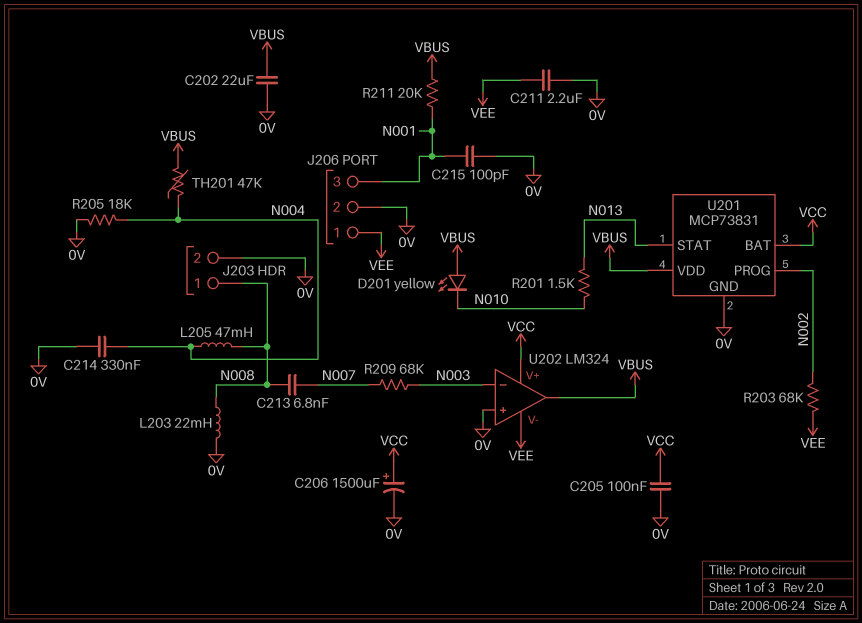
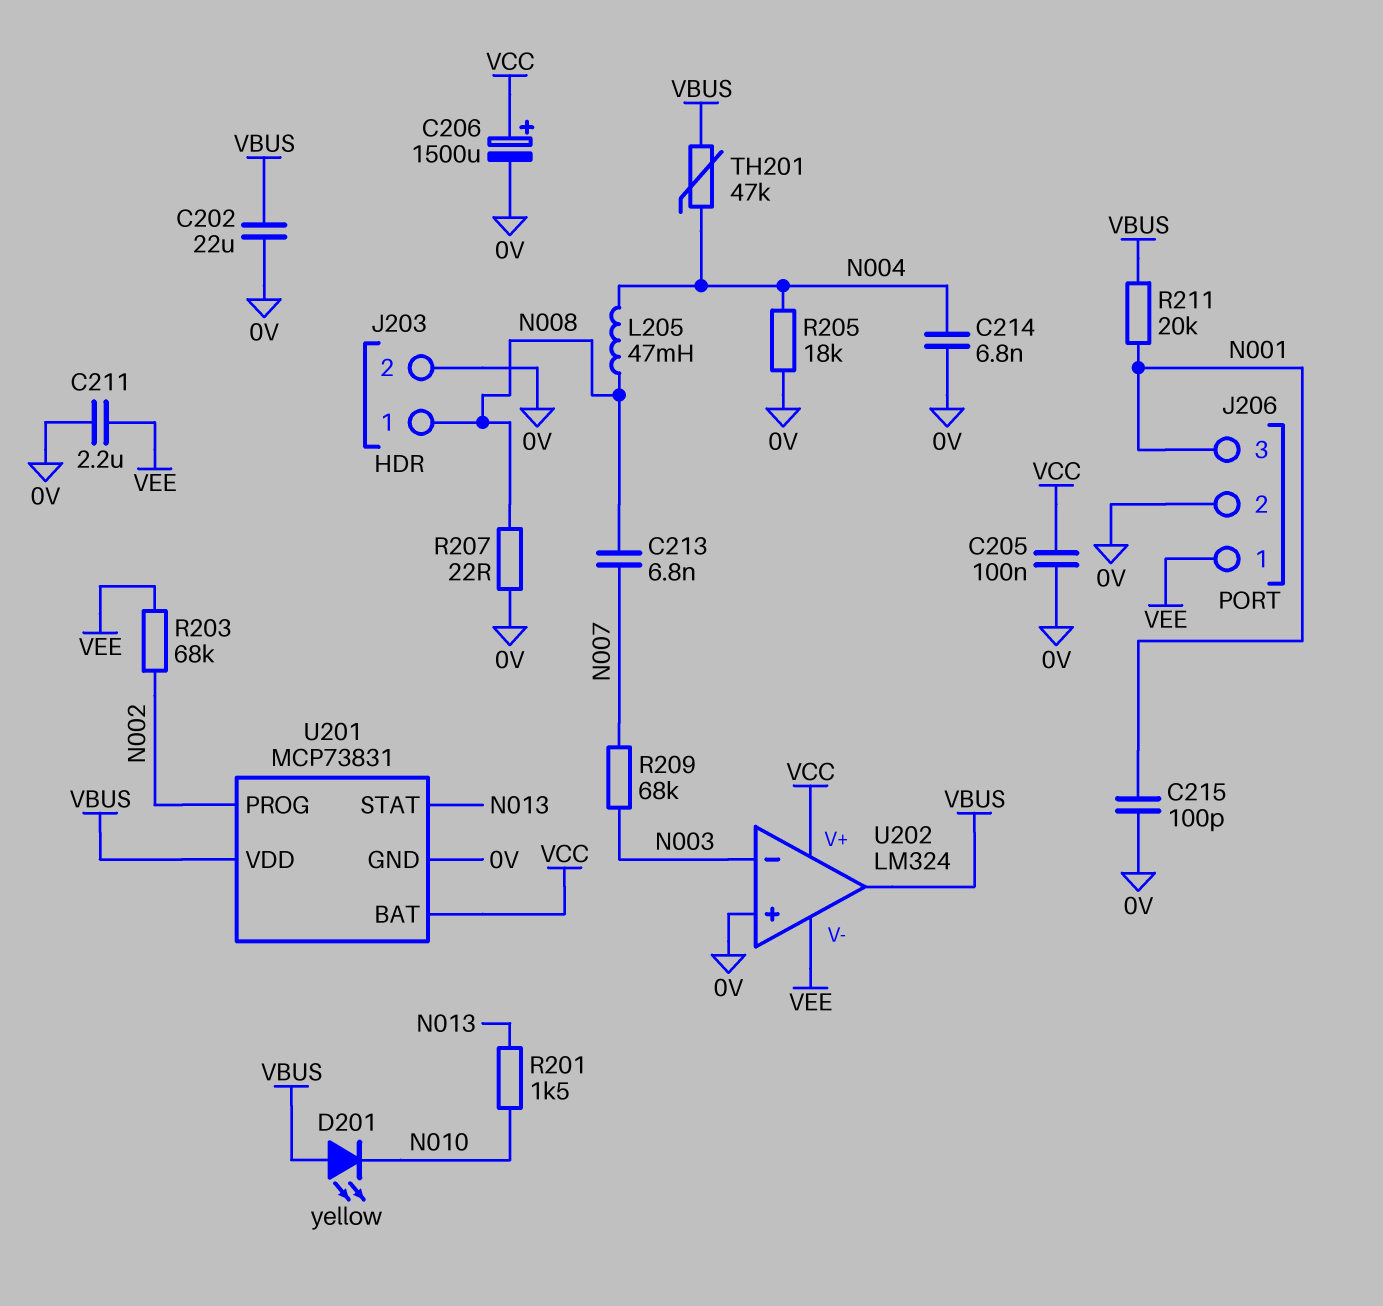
C214: 330nF (0V, N004) -> 6.8nF (0V, N004)
L203: 22mH (0V, N008) -> none
R207: none -> 22 (0V, N008)

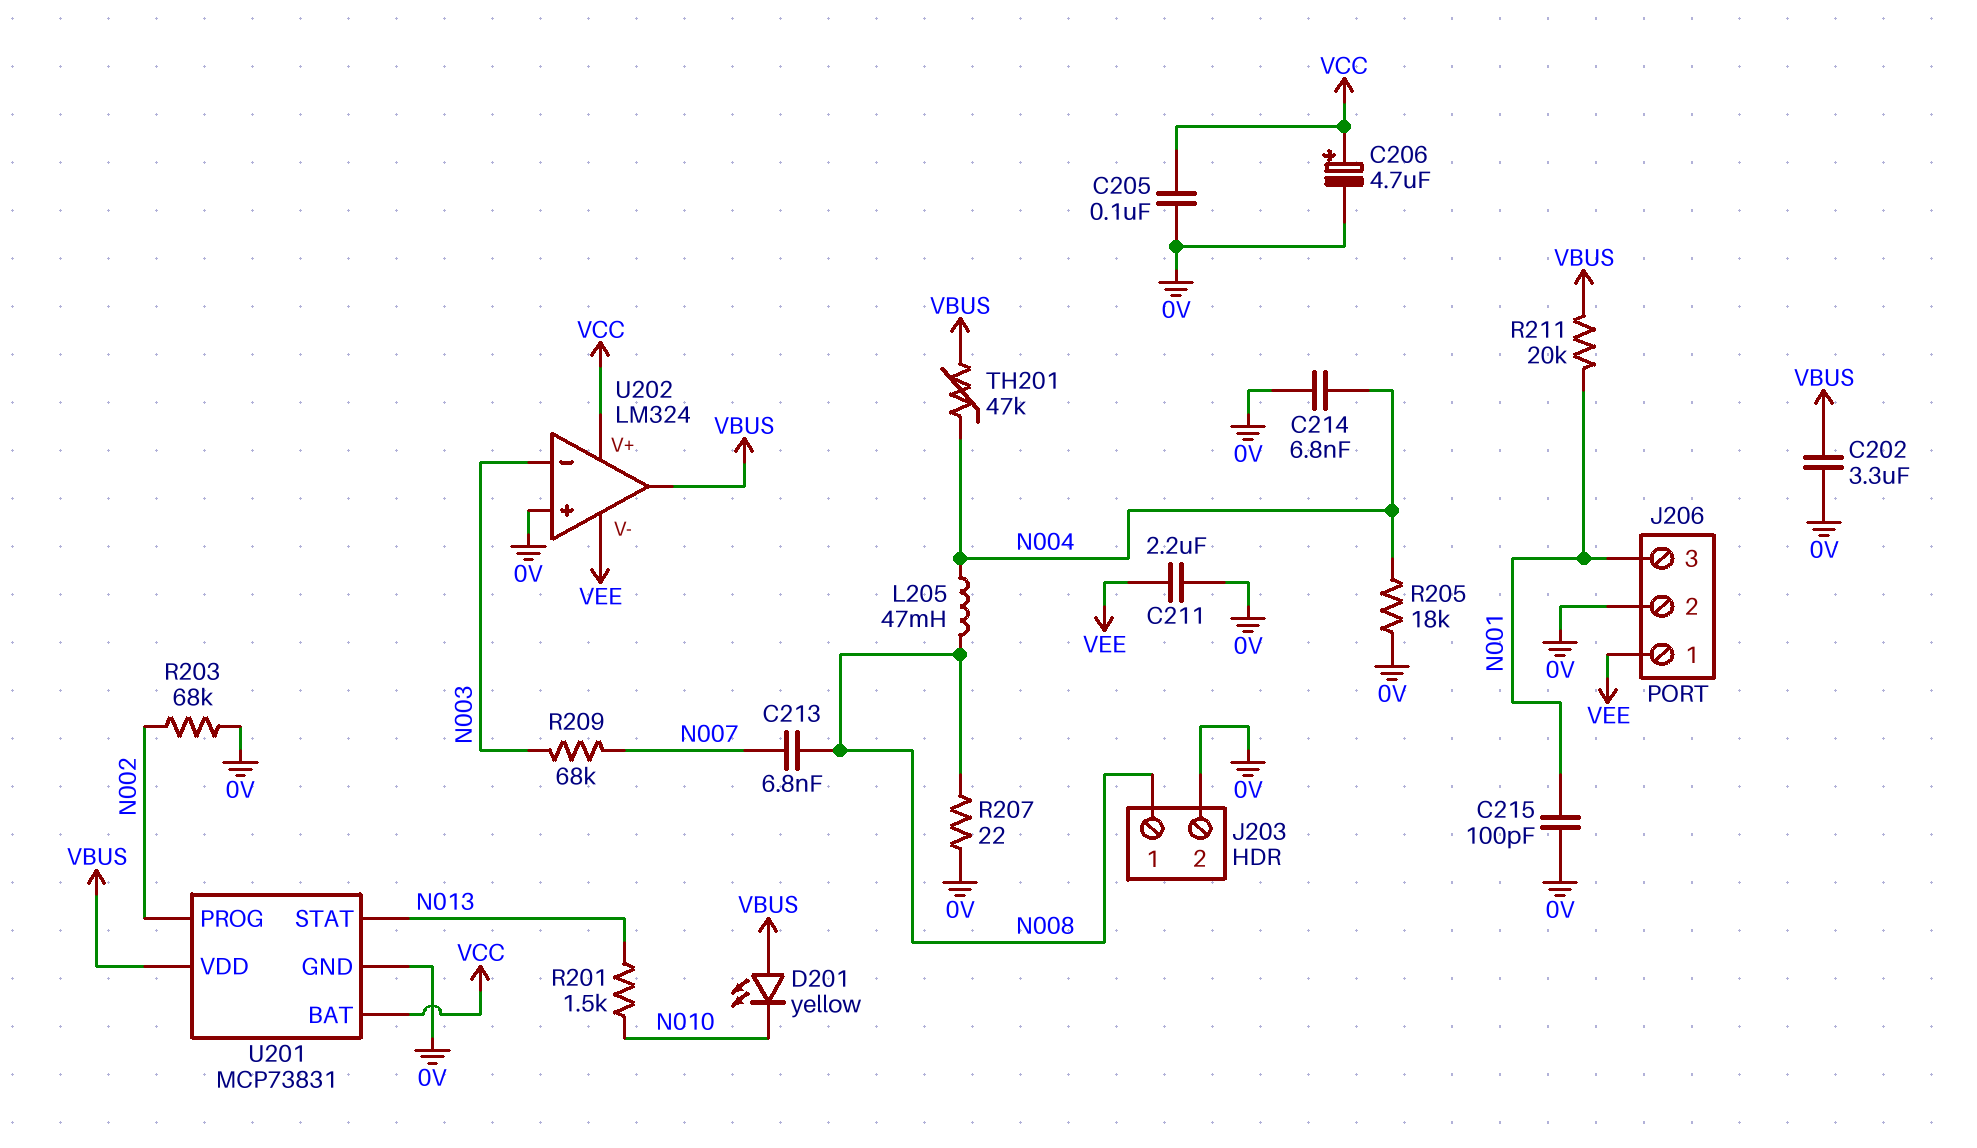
C202: 22uF (0V, VBUS) -> 3.3uF (0V, VBUS)
C206: 1500uF (plus VCC, minus 0V) -> 4.7uF (plus VCC, minus 0V)
R203: 68k (N002, VEE) -> 68k (0V, N002)

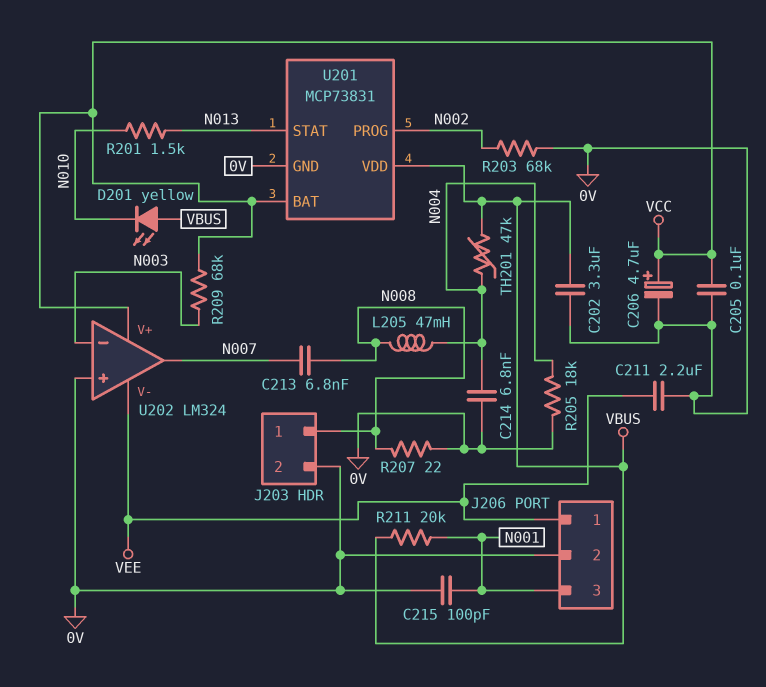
R209: 68k (N003, N007) -> 68k (N003, VCC)
U202 pin out: VBUS -> N007

